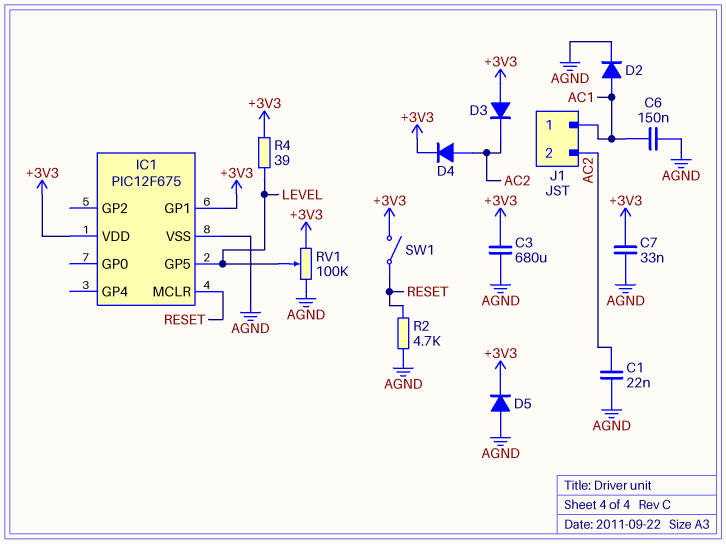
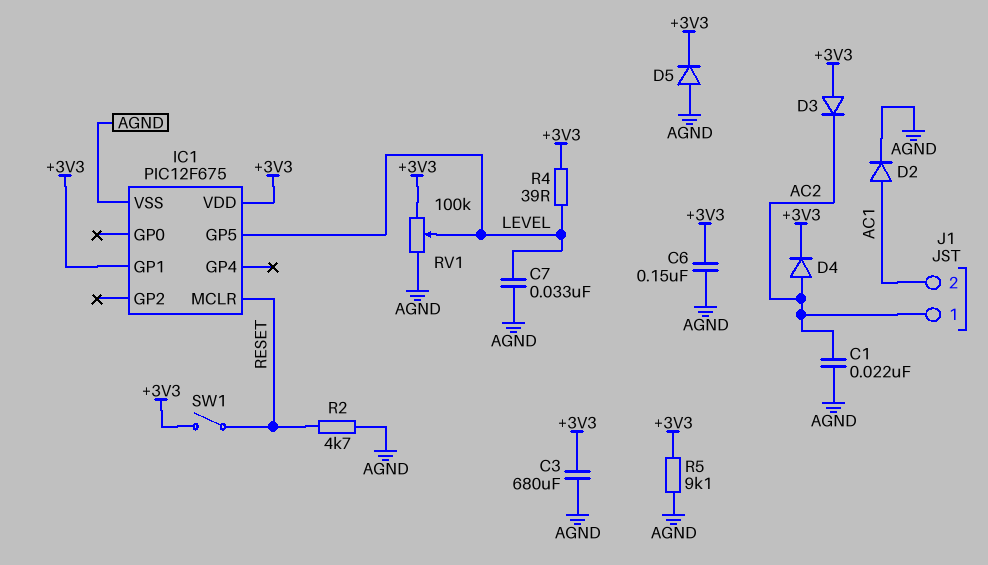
C6: 150nF (AC1, AGND) -> 150nF (+3V3, AGND)
C7: 33nF (+3V3, AGND) -> 33nF (AGND, LEVEL)
J1 pin 1: AC1 -> AC2
J1 pin 2: AC2 -> AC1
R5: none -> 9.1k (+3V3, AGND)

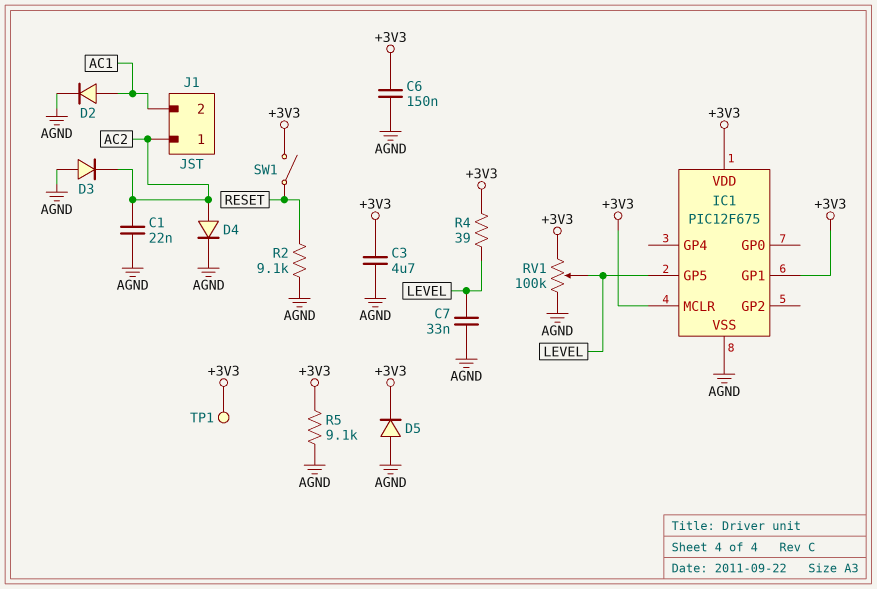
C3: 680uF (+3V3, AGND) -> 4.7uF (+3V3, AGND)
D3: diode (A +3V3, K AC2) -> diode (A AGND, K AC2)
D4: diode (A AC2, K +3V3) -> diode (A AC2, K AGND)
IC1 pin MCLR: RESET -> +3V3
R2: 4.7k (AGND, RESET) -> 9.1k (AGND, RESET)
TP1: none -> test point (+3V3)

